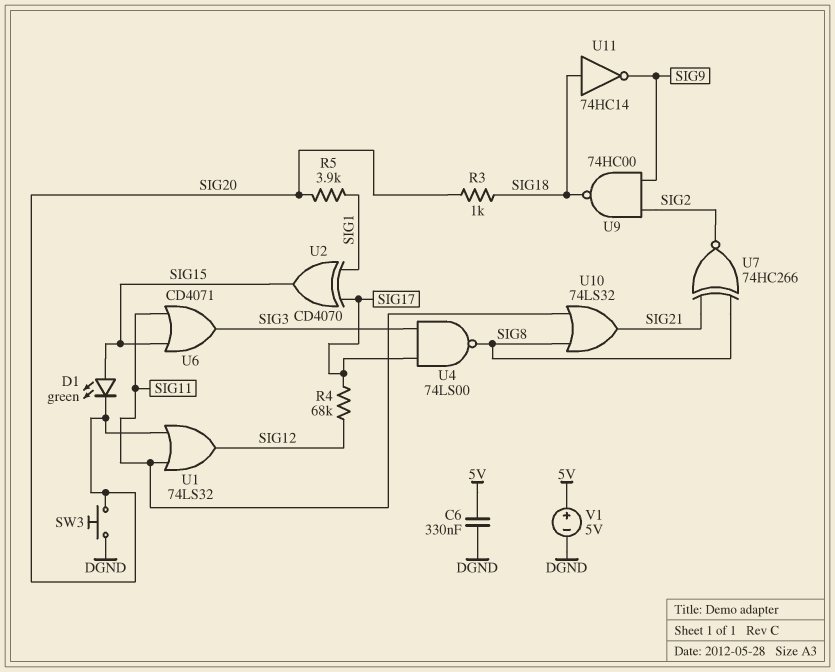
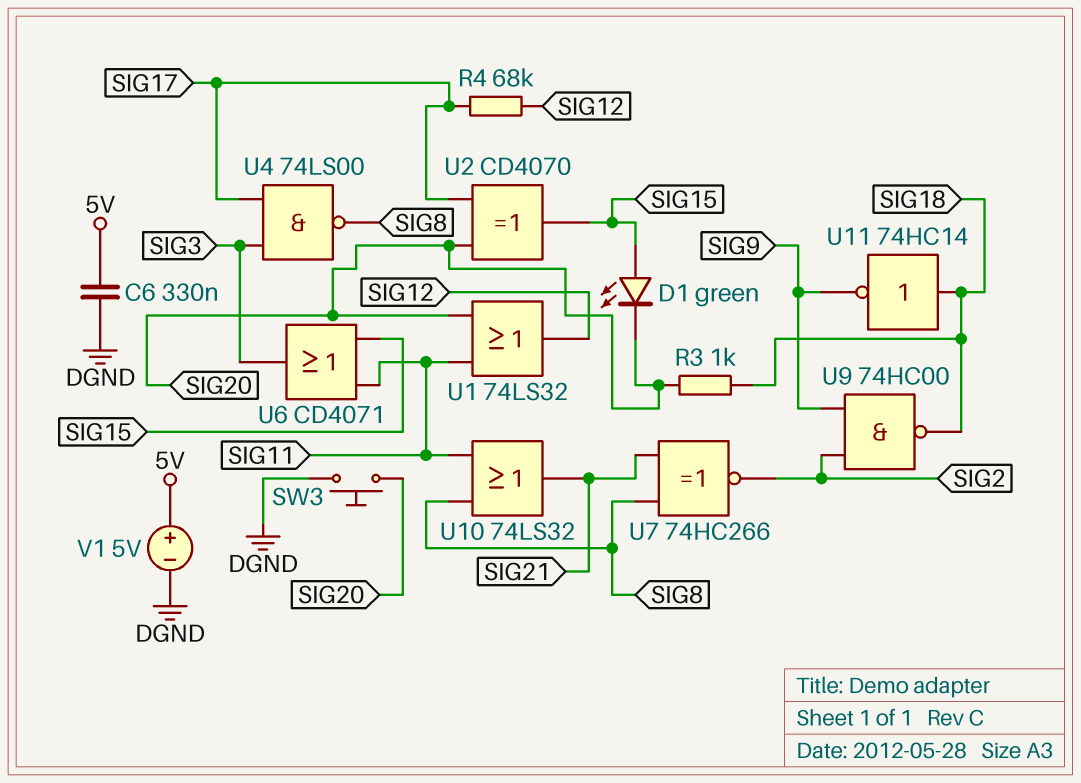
R5: 3.9k (SIG1, SIG20) -> none
U2: XOR CD4070 (in SIG1, in SIG17, out SIG15) -> XOR CD4070 (in SIG17, in SIG20, out SIG15)

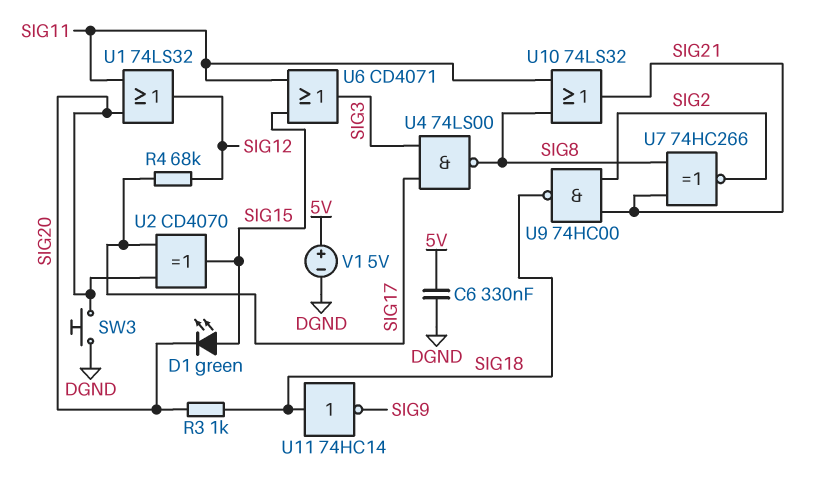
U9: NAND 74HC00 (in SIG2, in SIG9, out SIG18) -> NAND 74HC00 (in SIG2, in SIG21, out SIG18)

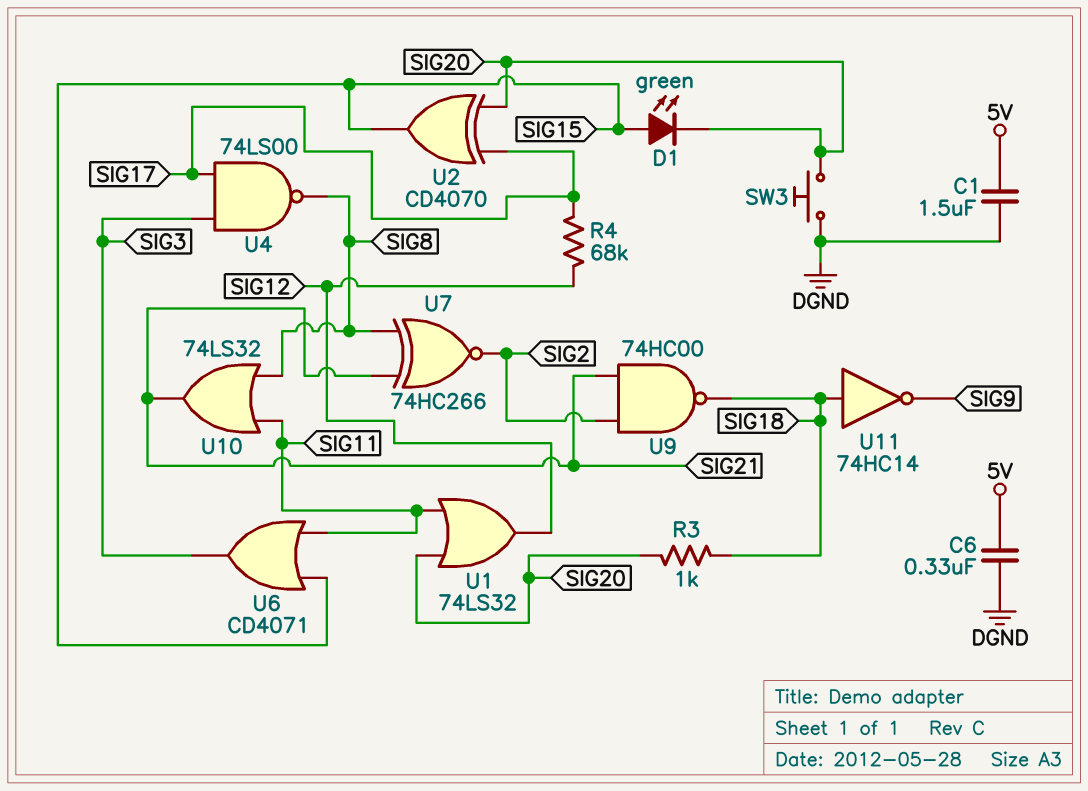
C1: none -> 1.5uF (5V, DGND)
V1: 5V (plus 5V, minus DGND) -> none

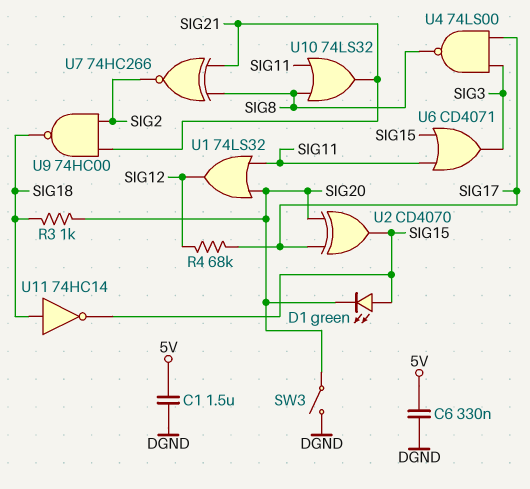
SW3: button (DGND, SIG20) -> switch (DGND, SIG20)
U11: NOT 74HC14 (in SIG18, out SIG9) -> NOT 74HC14 (in SIG18, out SIG15)

